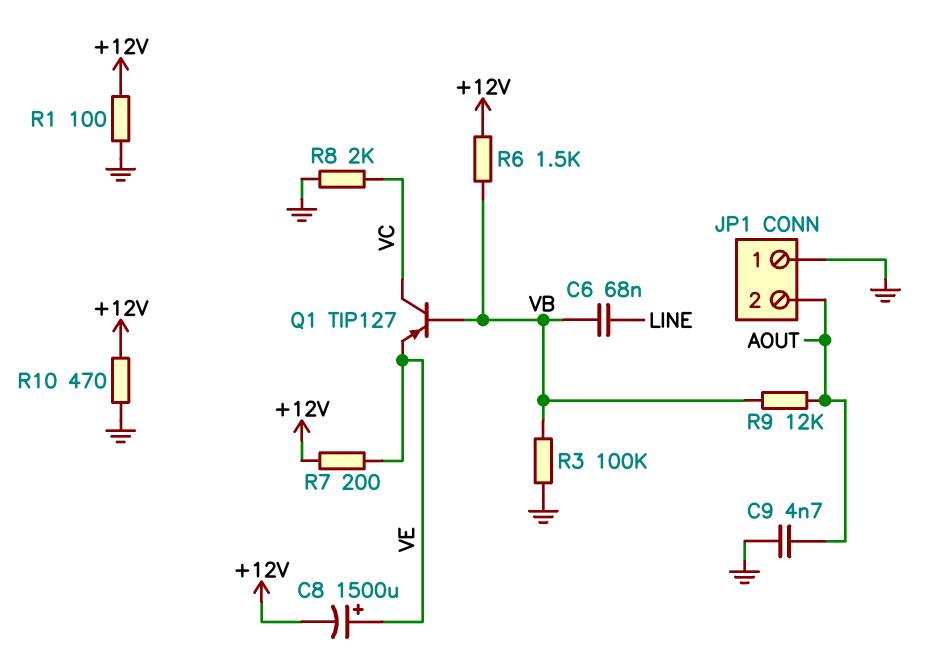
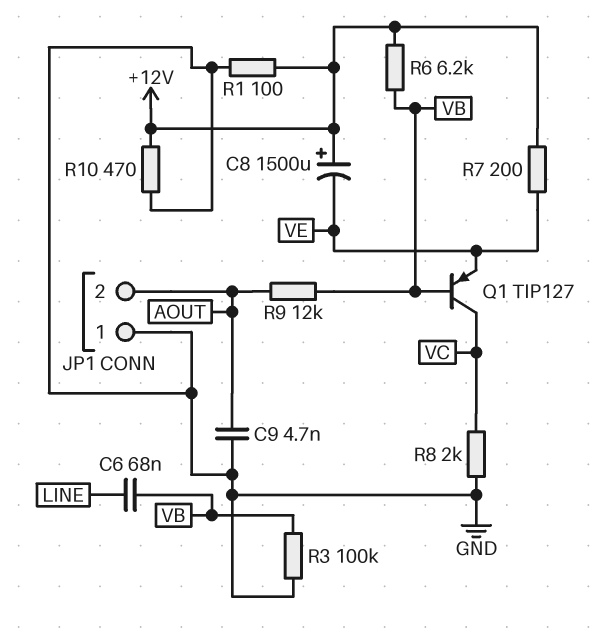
C8: 1500uF (plus VE, minus +12V) -> 1500uF (plus +12V, minus VE)
R6: 1.5k (+12V, VB) -> 6.2k (+12V, VB)

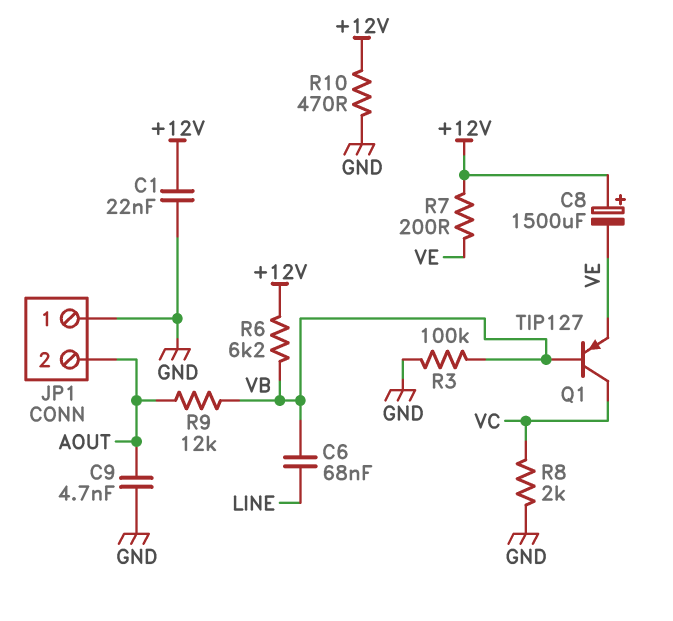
C1: none -> 22nF (+12V, GND)
R1: 100 (+12V, GND) -> none

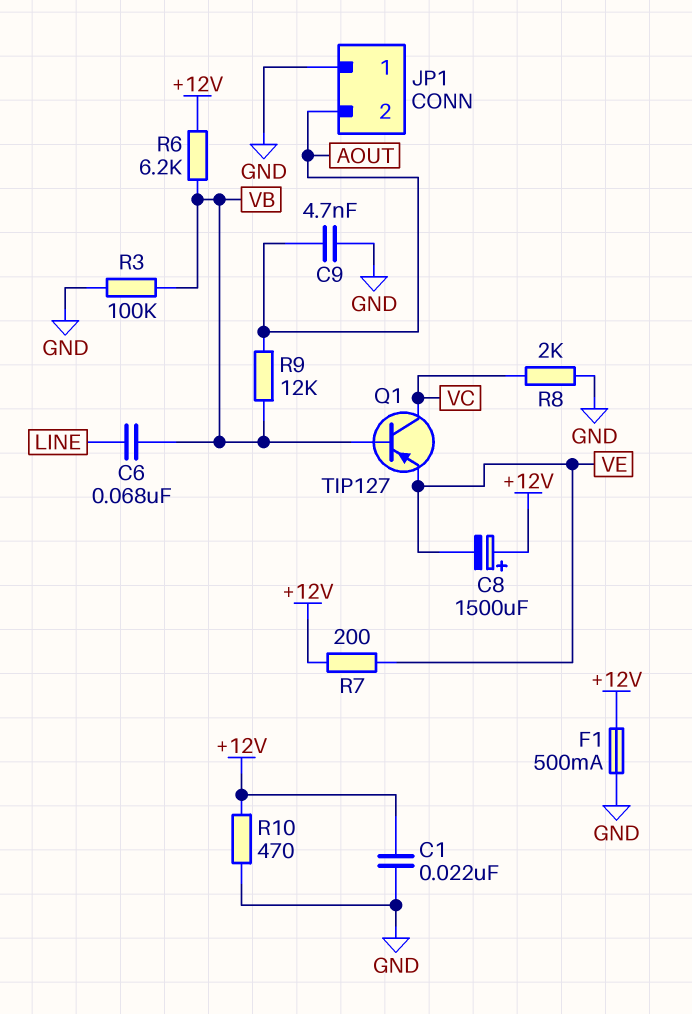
F1: none -> 500mA (+12V, GND)

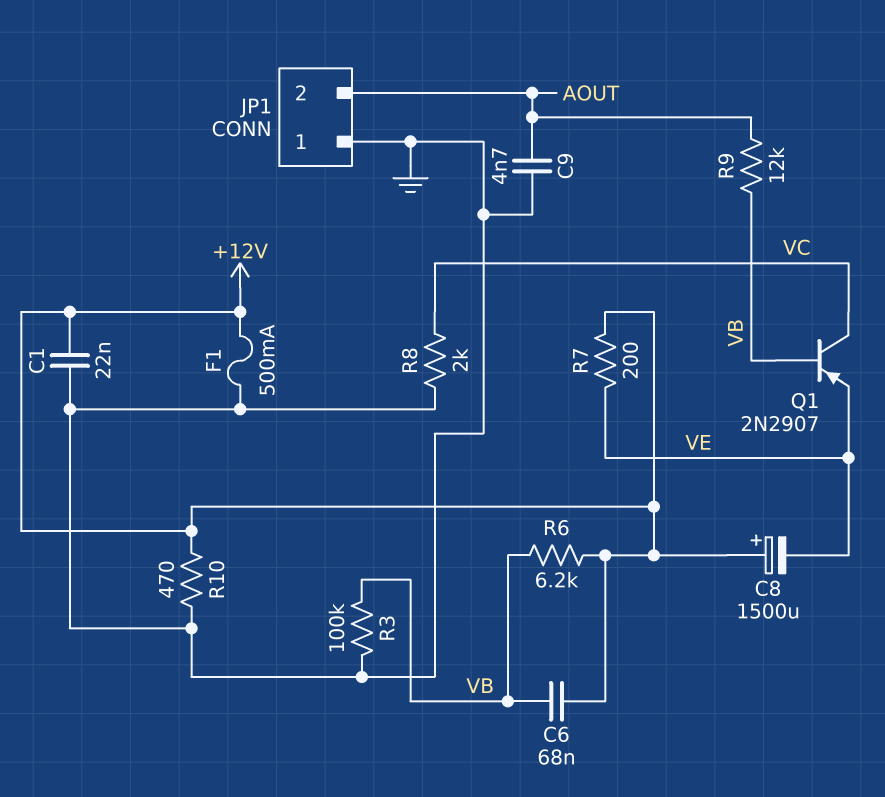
C6: 68nF (LINE, VB) -> 68nF (+12V, VB)
Q1: PNP TIP127 (B VB, C VC, E VE) -> PNP 2N2907 (B VB, C VC, E VE)

